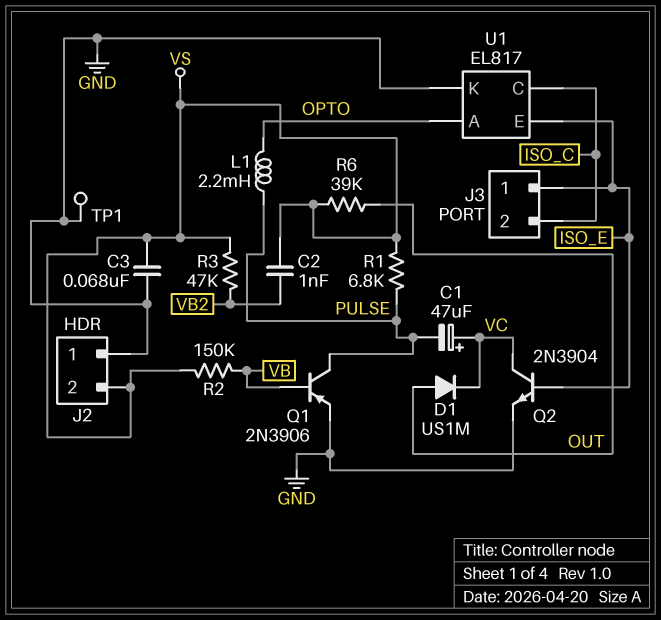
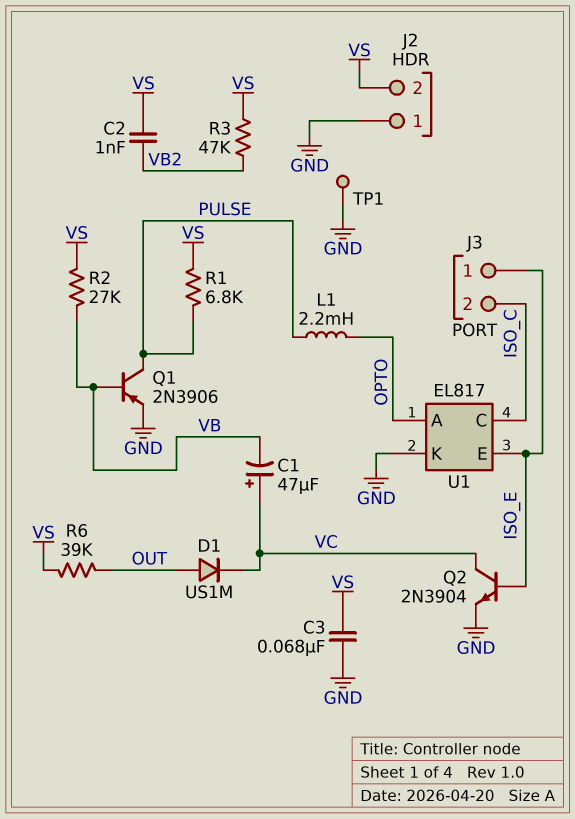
C1: 47uF (plus VC, minus PULSE) -> 47uF (plus VC, minus VB)
R2: 150k (VB, VS) -> 27k (VB, VS)

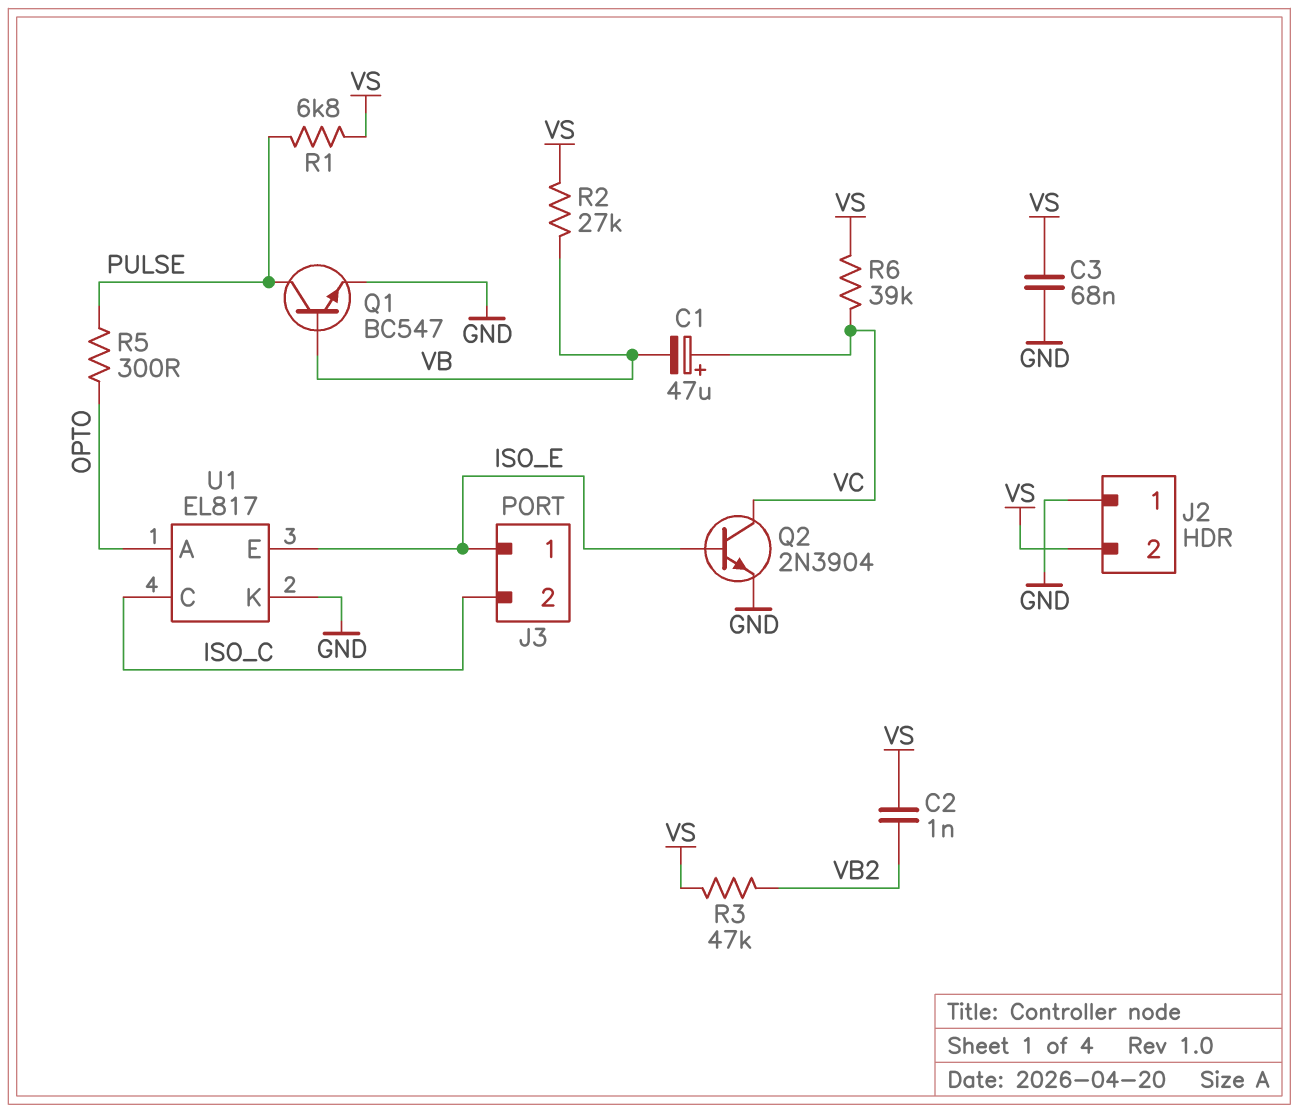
D1: diode US1M (A OUT, K VC) -> none
L1: 2.2mH (OPTO, PULSE) -> none
Q1: PNP 2N3906 (B VB, C PULSE, E GND) -> NPN BC547 (B VB, C PULSE, E GND)
R5: none -> 300 (OPTO, PULSE)
R6: 39k (OUT, VS) -> 39k (VC, VS)
TP1: test point (GND) -> none

